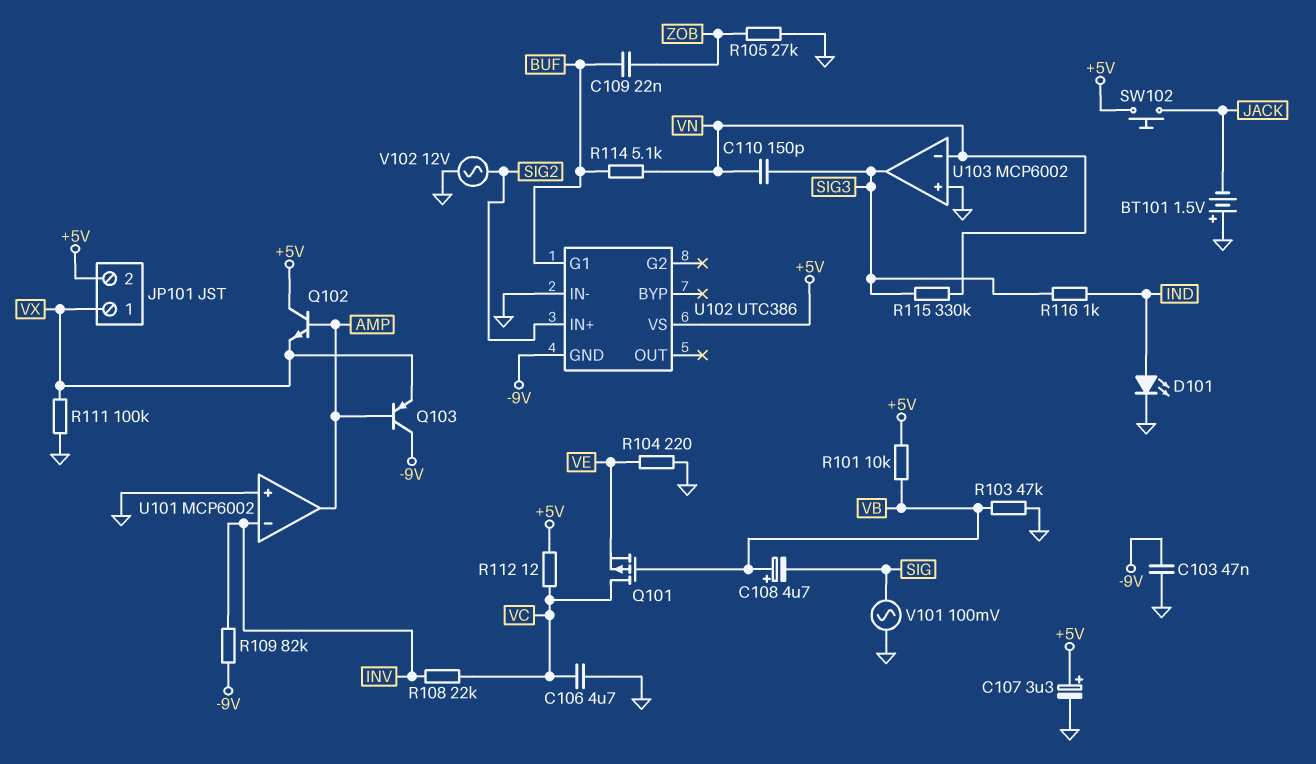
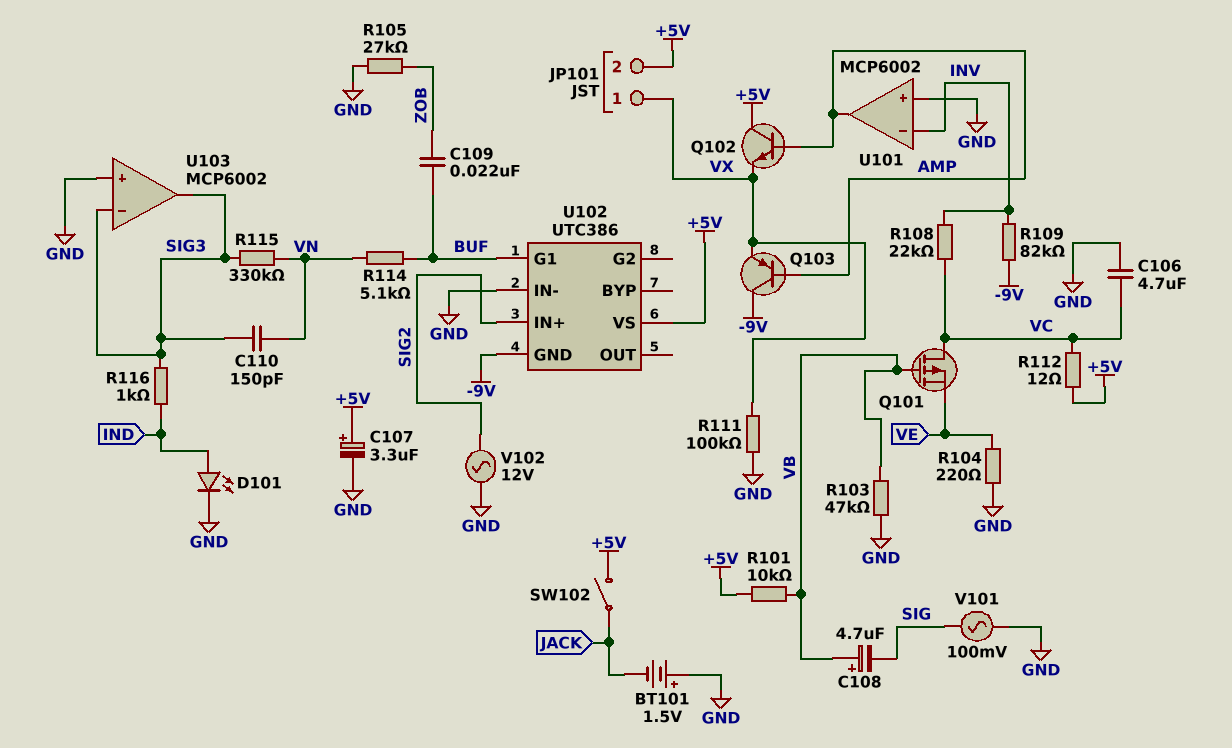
C103: 47nF (-9V, GND) -> none
SW102: button (+5V, JACK) -> switch (+5V, JACK)
U103 pin in-: VN -> SIG3

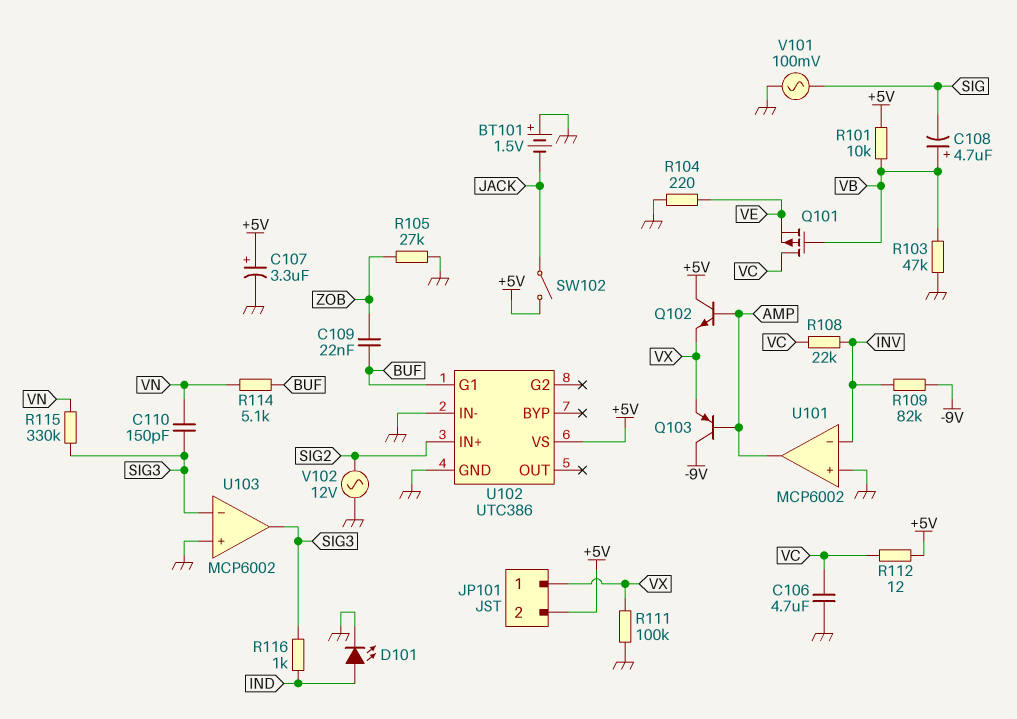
U102 pin GND: -9V -> GND

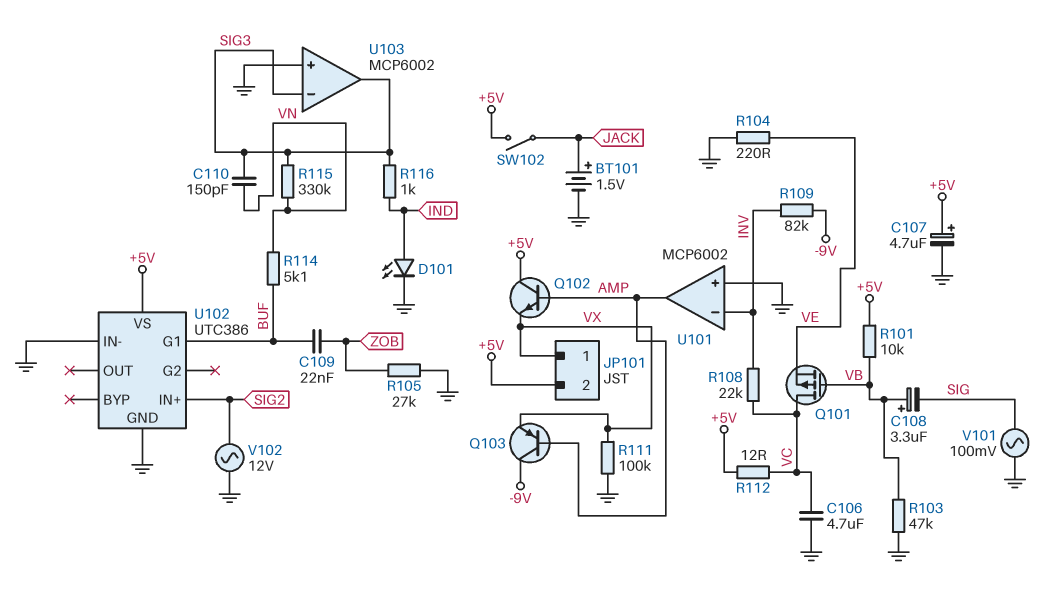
BT101: 1.5V (plus GND, minus JACK) -> 1.5V (plus JACK, minus GND)
C107: 3.3uF (plus +5V, minus GND) -> 4.7uF (plus +5V, minus GND)
C108: 4.7uF (plus VB, minus SIG) -> 3.3uF (plus VB, minus SIG)

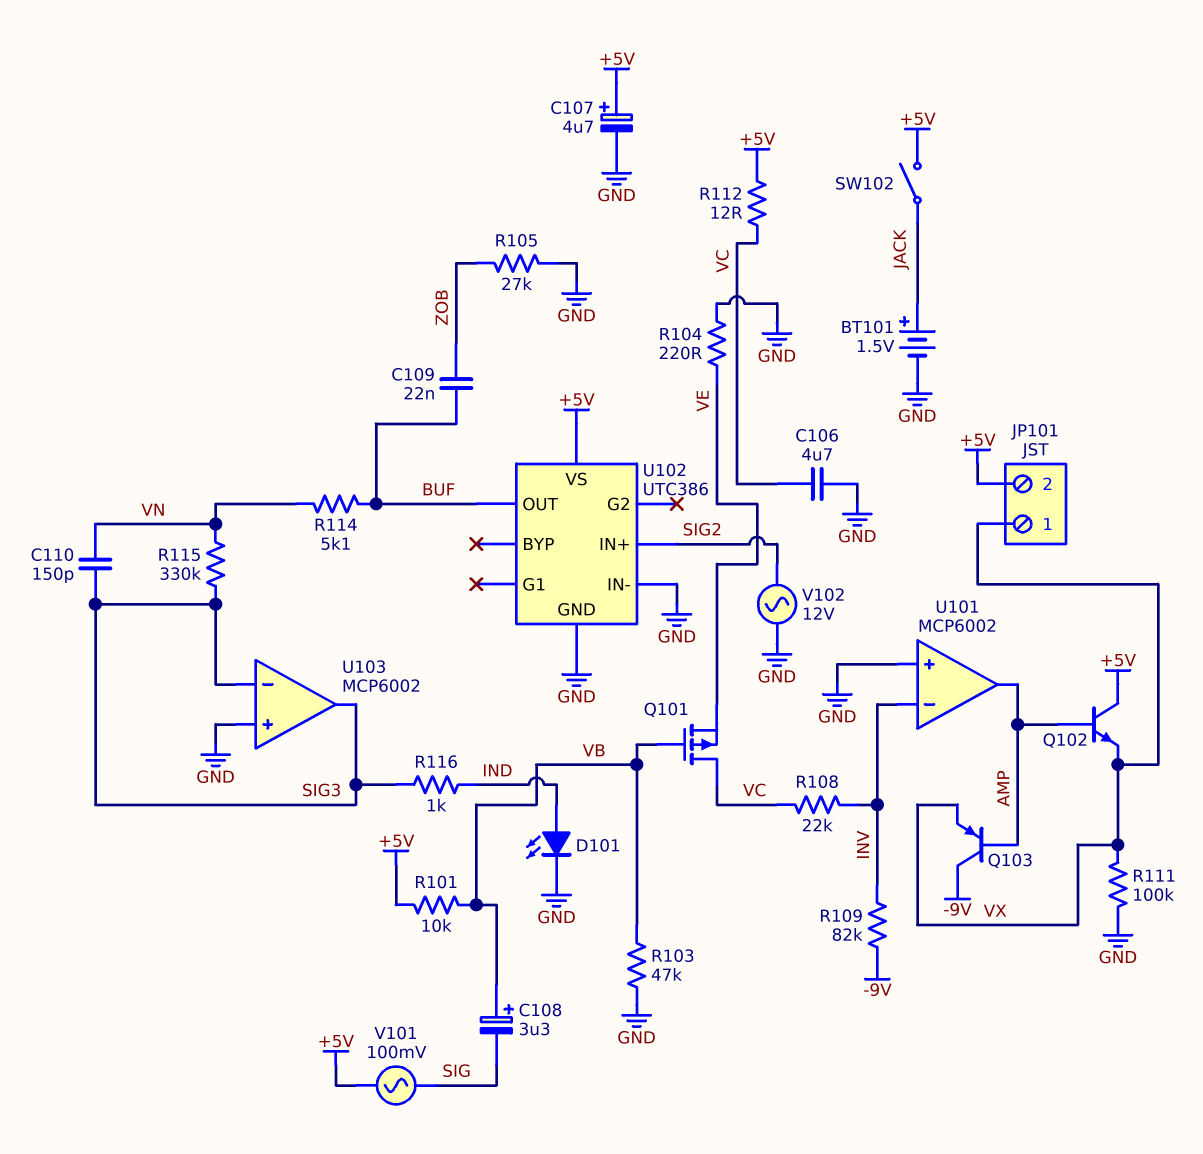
U102 pin G1: BUF -> none
U102 pin OUT: none -> BUF
V101: AC 100mV (GND, SIG) -> AC 100mV (+5V, SIG)

